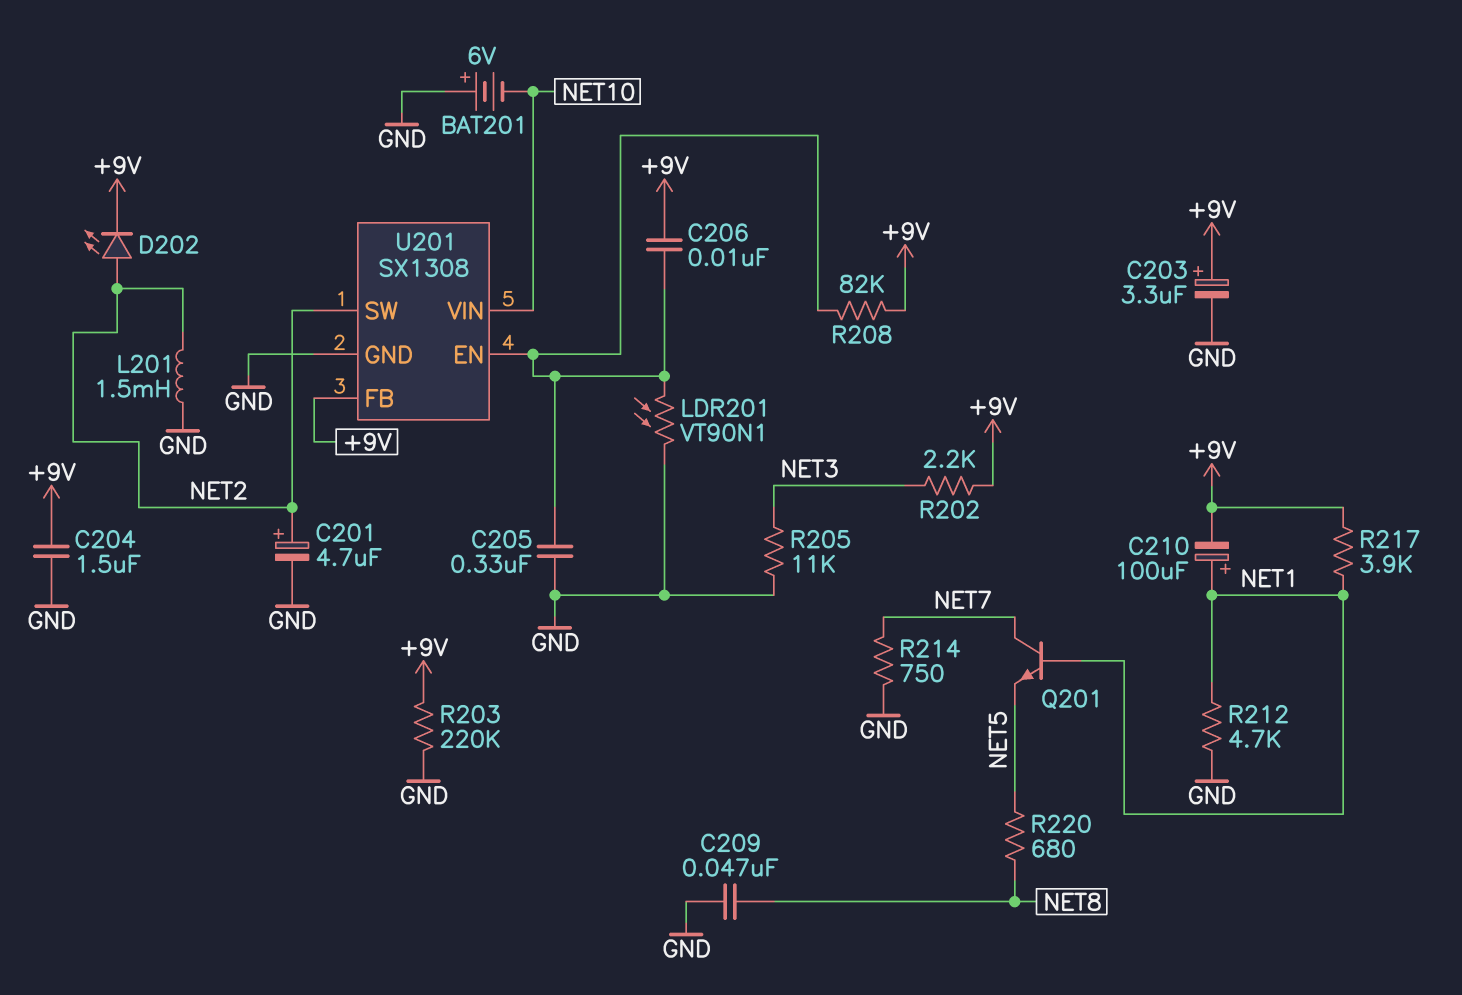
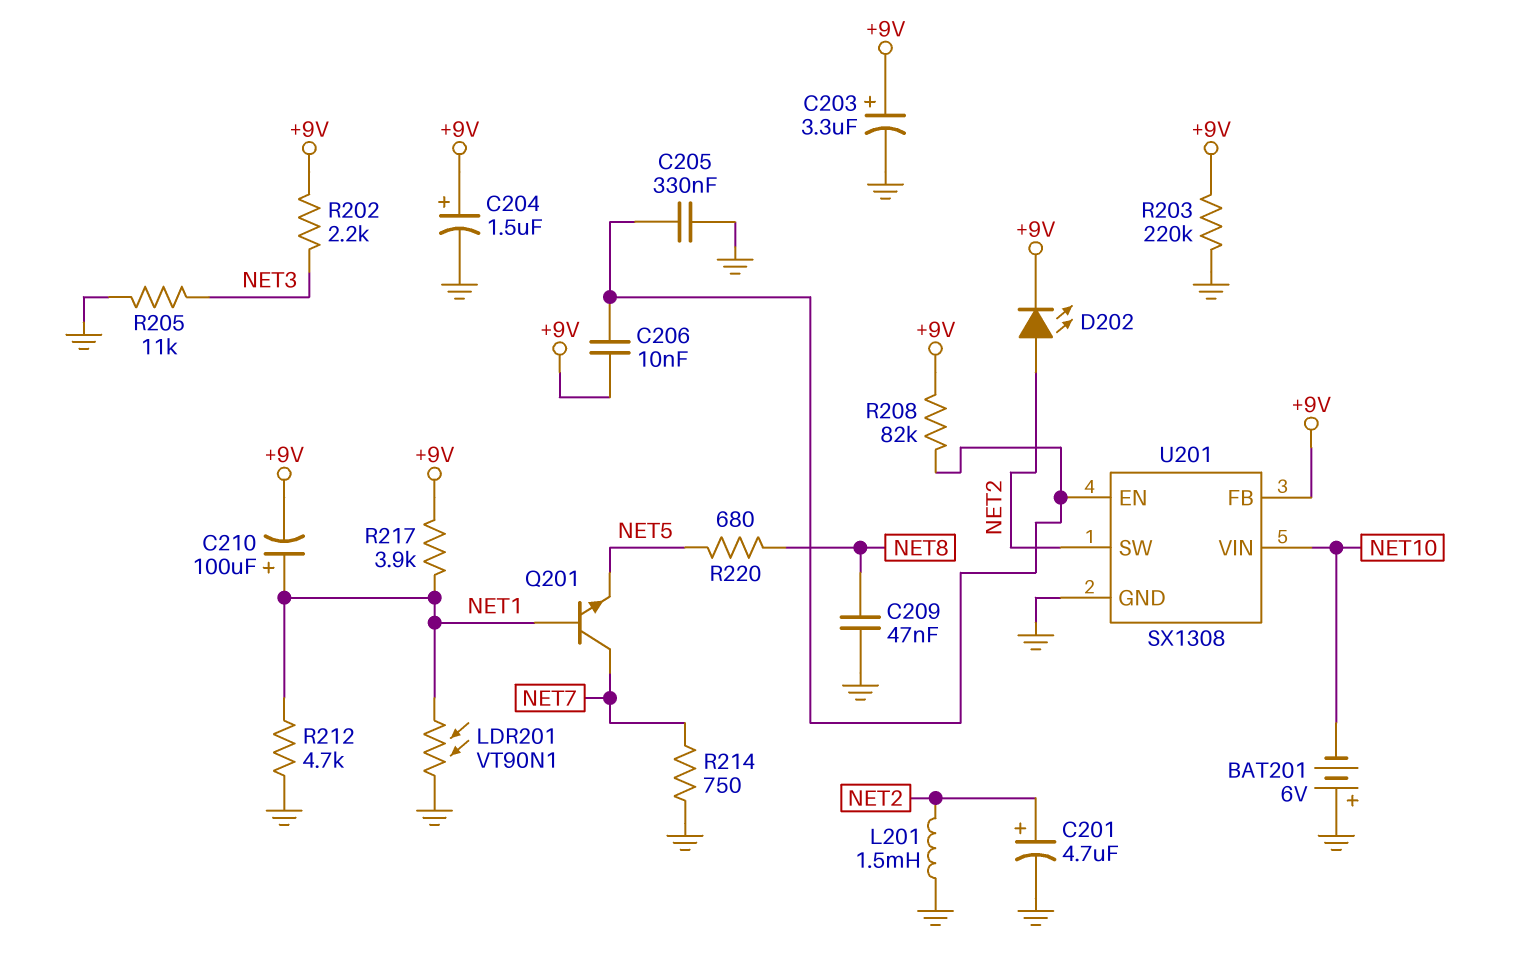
C204: 1.5uF (+9V, GND) -> 1.5uF (plus +9V, minus GND)
LDR201: VT90N1 (GND, U201/EN) -> VT90N1 (GND, NET1)

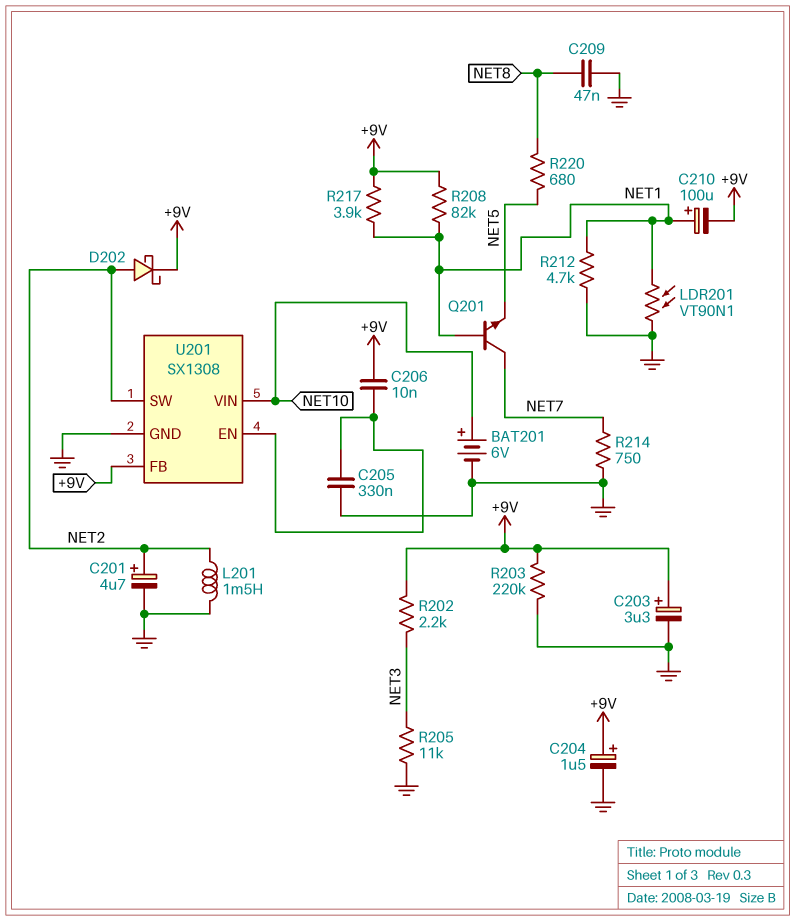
BAT201: 6V (plus GND, minus NET10) -> 6V (plus NET10, minus GND)
D202: LED (A NET2, K +9V) -> schottky (A NET2, K +9V)
R208: 82k (+9V, U201/EN) -> 82k (+9V, NET1)

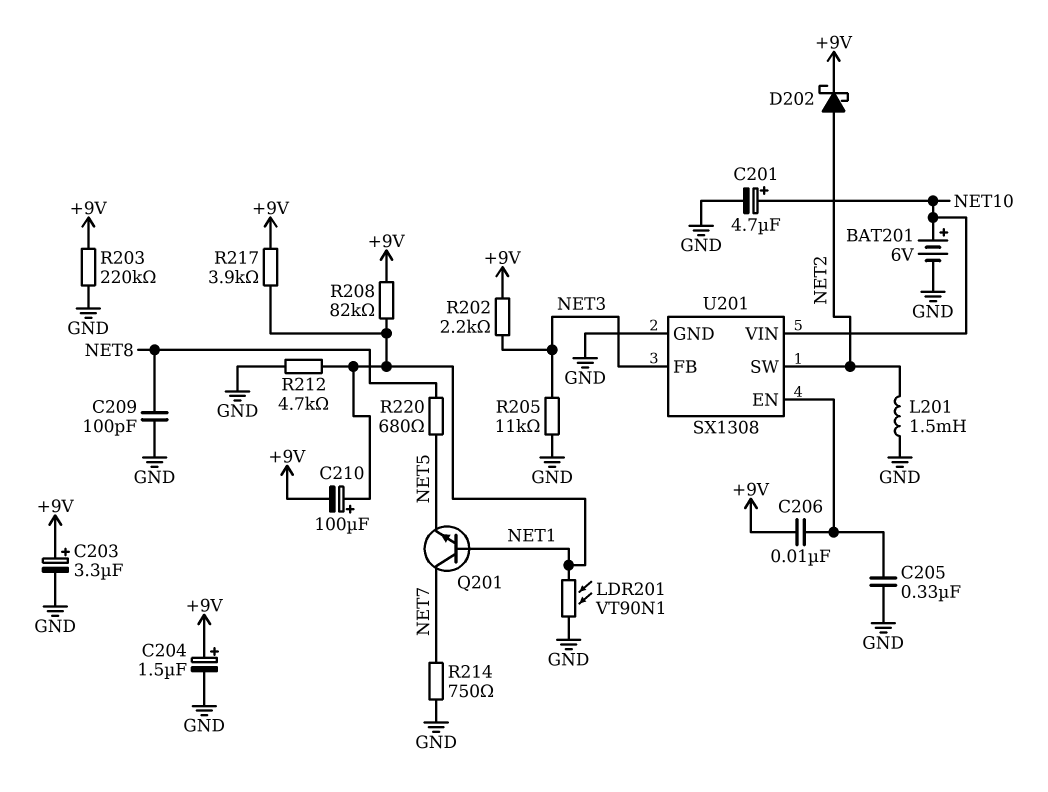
C201: 4.7uF (plus NET2, minus GND) -> 4.7uF (plus NET10, minus GND)
C209: 47nF (GND, NET8) -> 100pF (GND, NET8)
U201 pin FB: +9V -> NET3

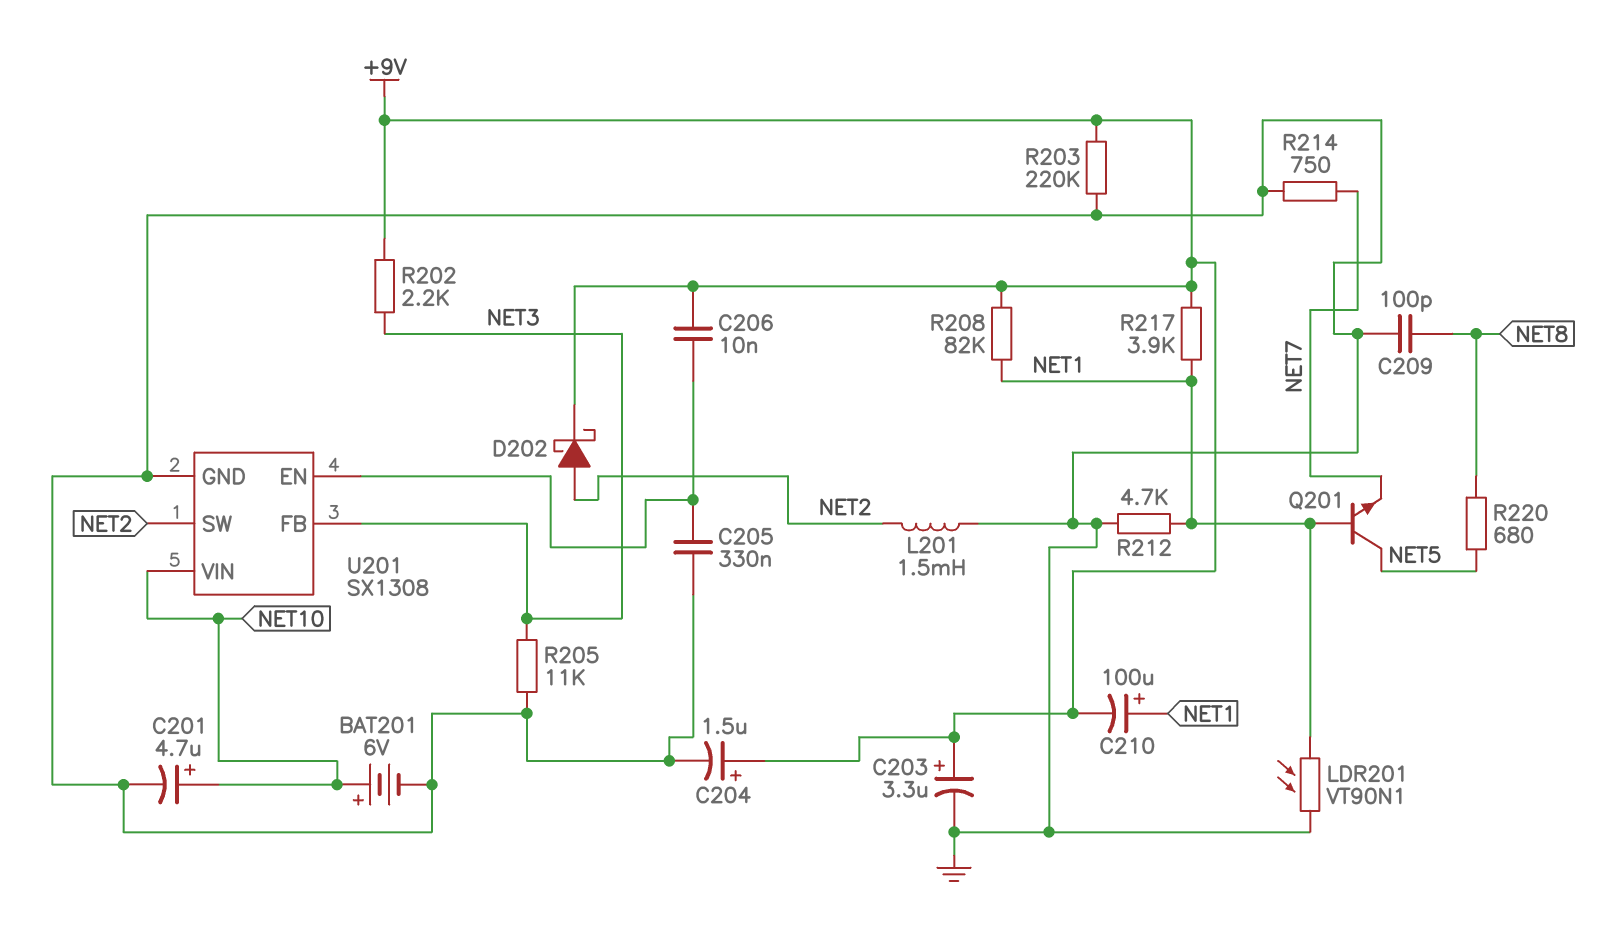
Q201: NPN (B NET1, C NET7, E NET5) -> NPN (B NET1, C NET5, E NET7)

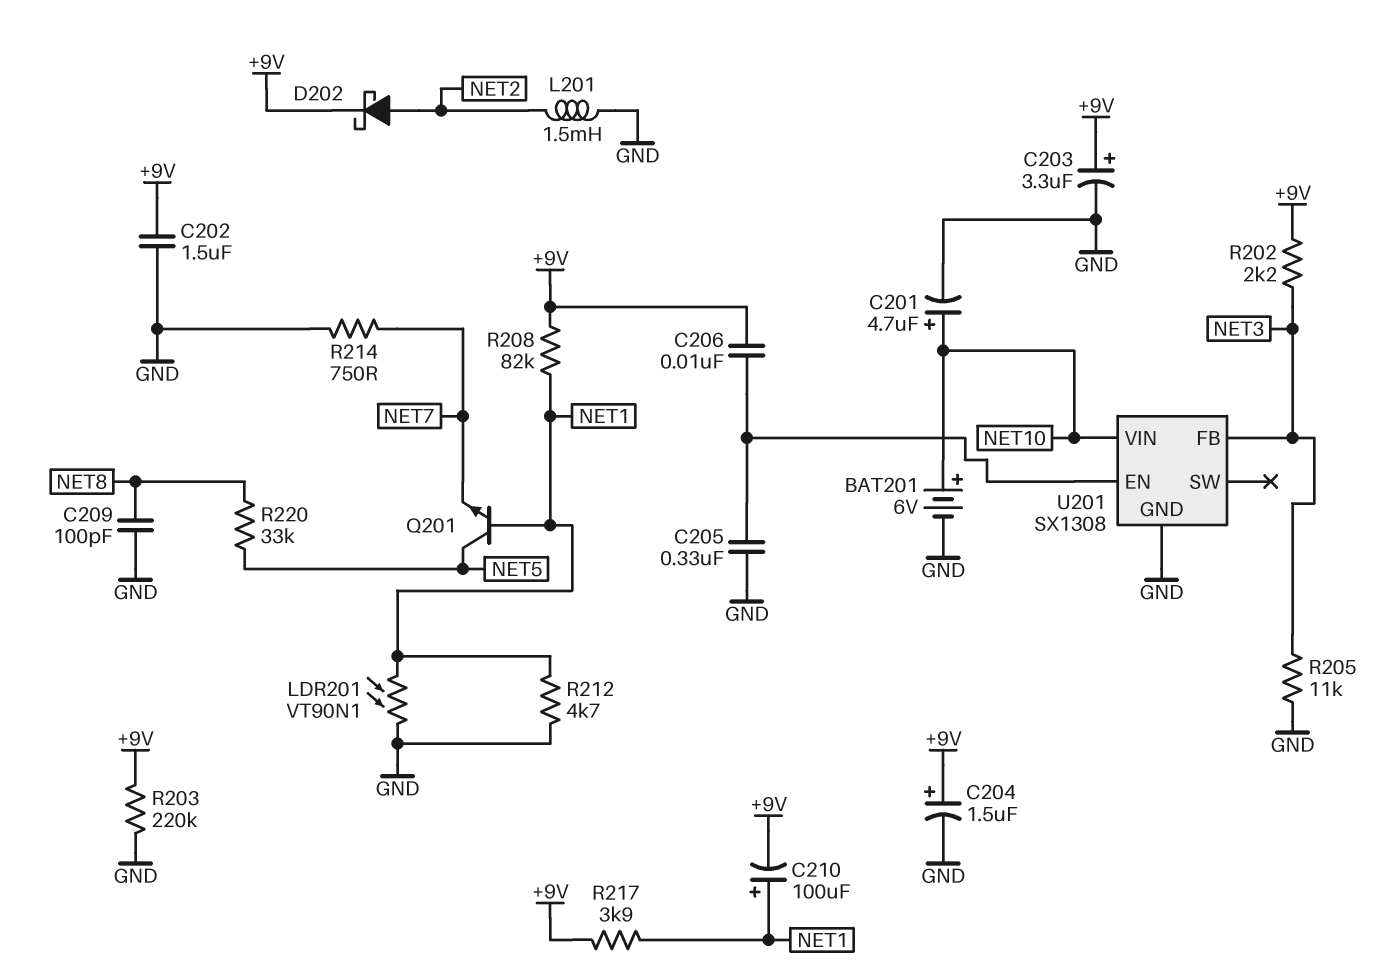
C202: none -> 1.5uF (+9V, GND)
R220: 680 (NET5, NET8) -> 33k (NET5, NET8)
U201 pin SW: NET2 -> none

